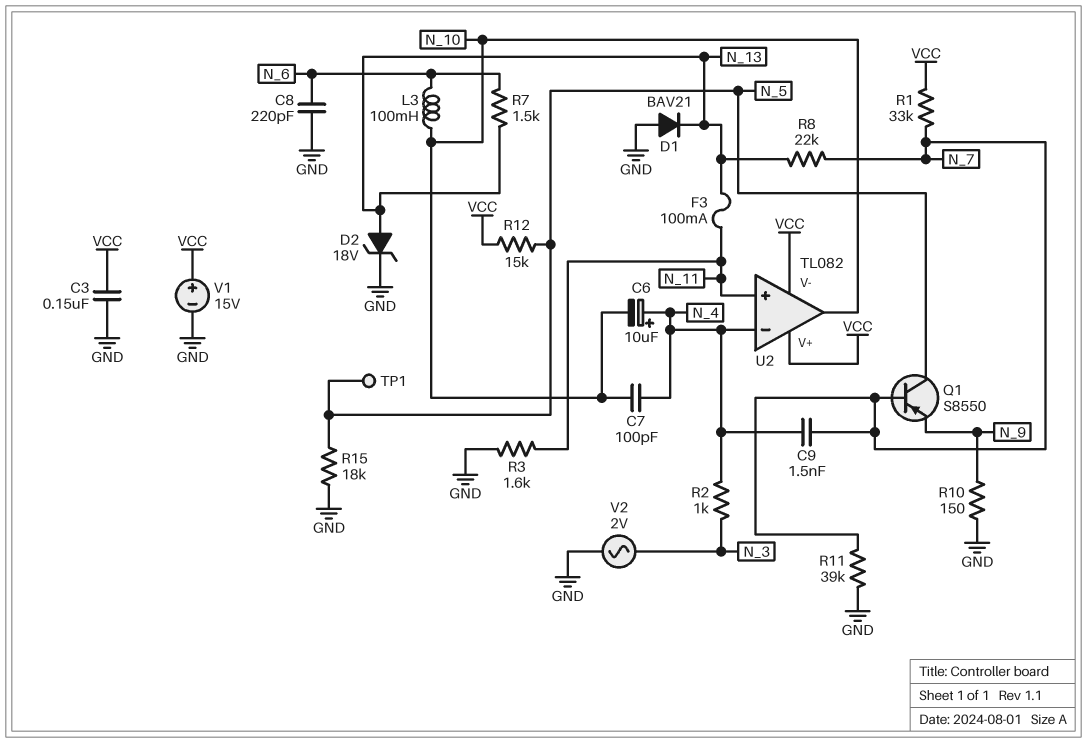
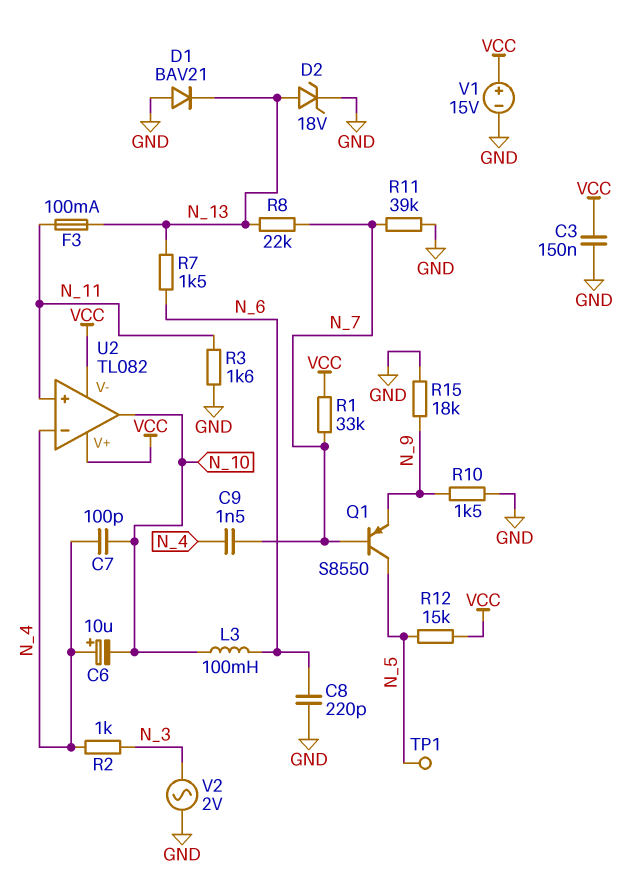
R10: 150 (GND, N_9) -> 1.5k (GND, N_9)
R15: 18k (GND, N_5) -> 18k (GND, N_9)

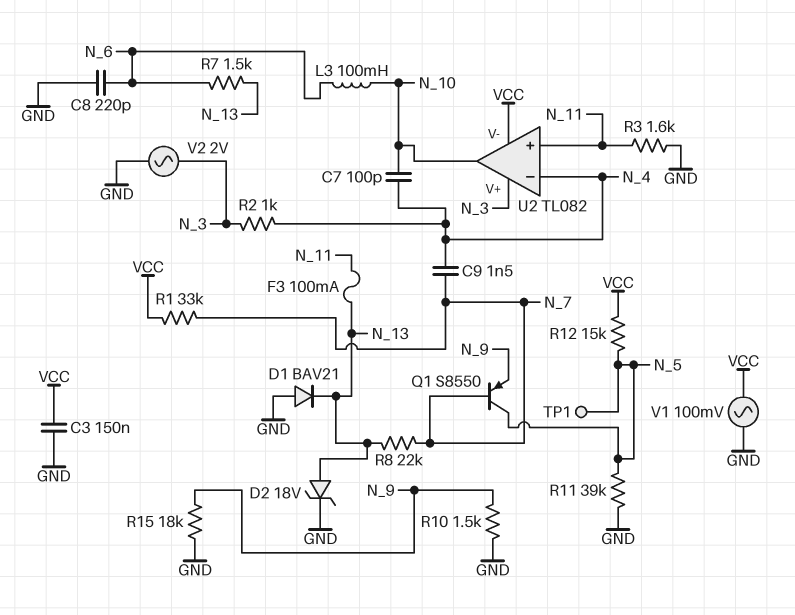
C6: 10uF (plus N_4, minus N_10) -> none
R11: 39k (GND, N_7) -> 39k (GND, N_5)
U2 pin V+: VCC -> N_3
V1: 15V (plus VCC, minus GND) -> AC 100mV (GND, VCC)

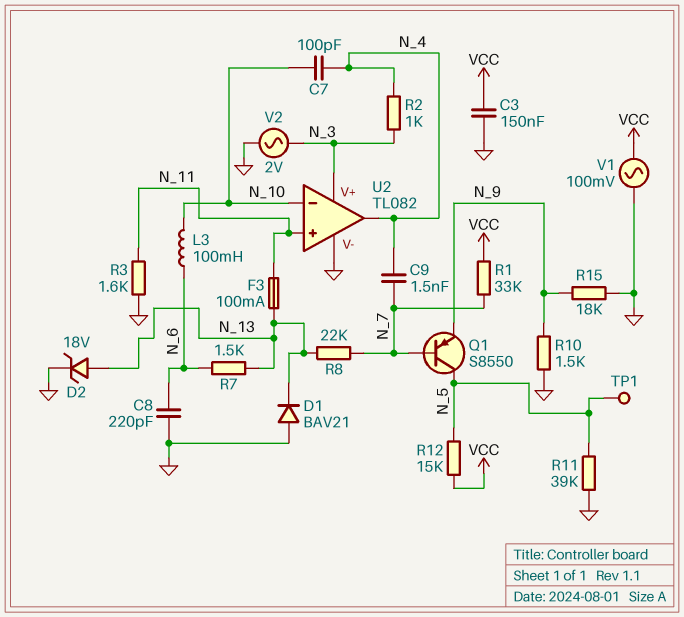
U2 pin V-: VCC -> GND
U2 pin in-: N_4 -> N_10
U2 pin out: N_10 -> N_4

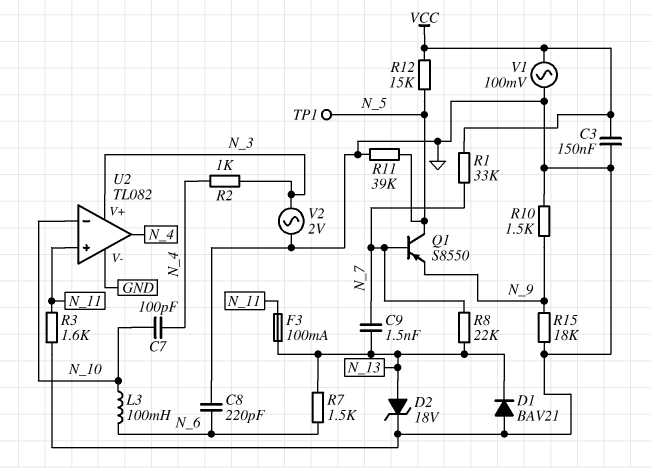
C9: 1.5nF (N_4, N_7) -> 1.5nF (N_7, N_13)

